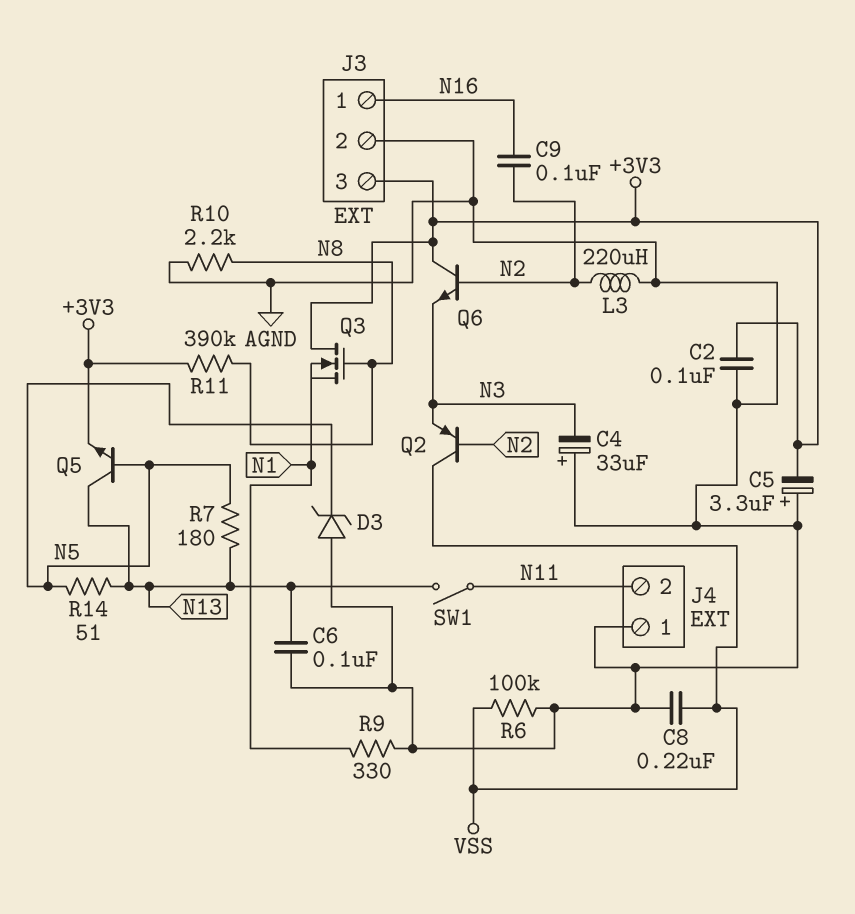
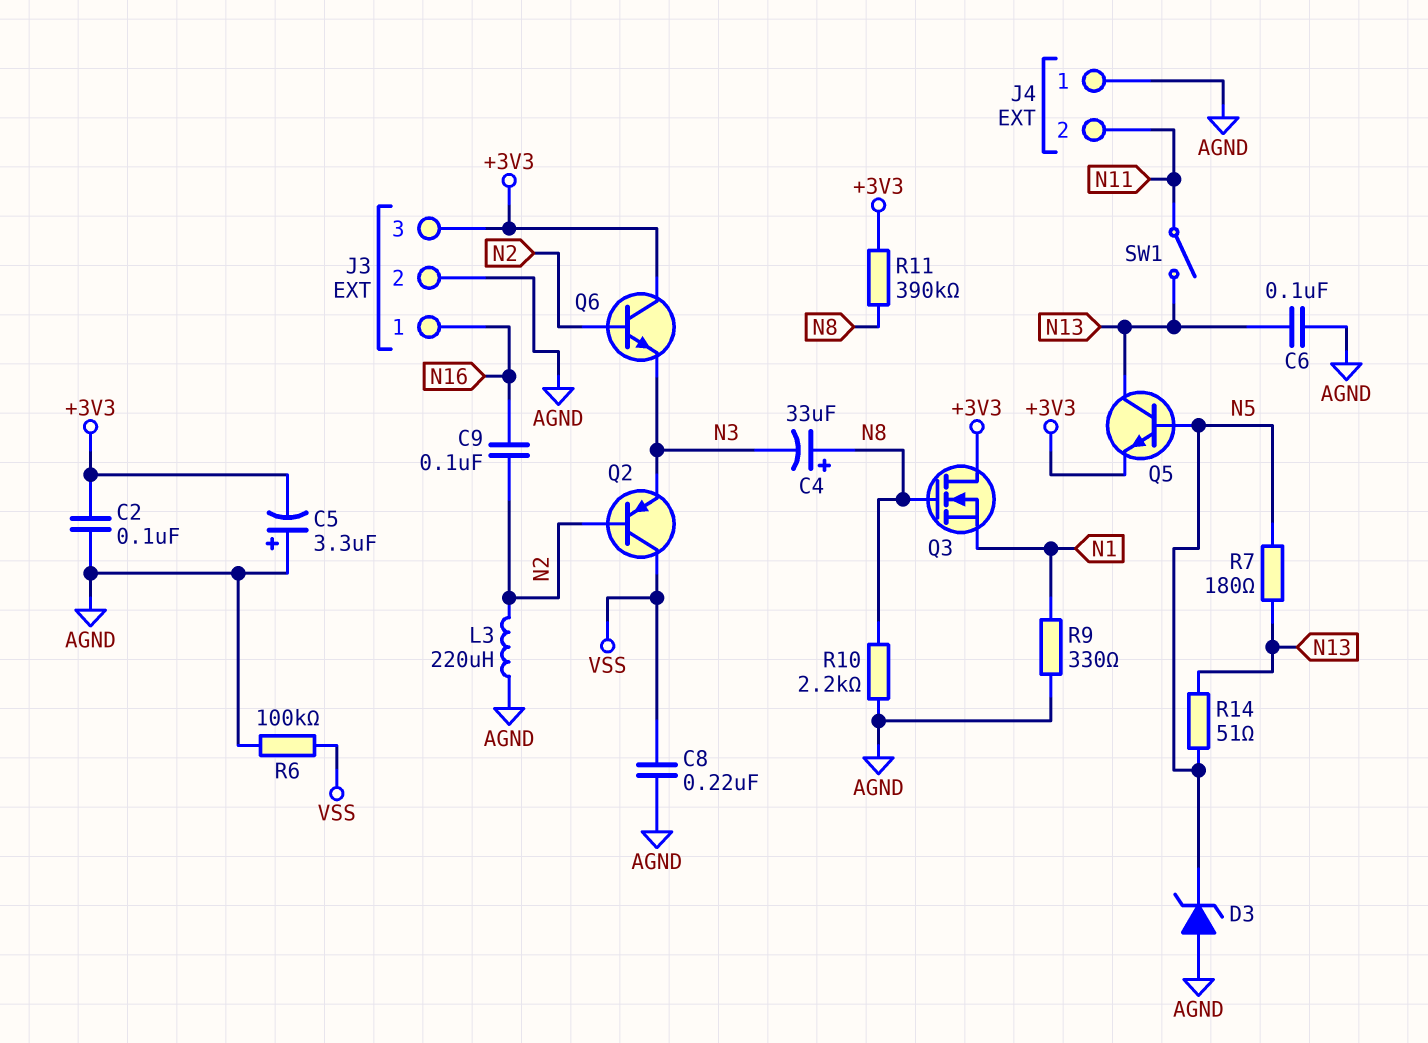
C4: 33uF (plus AGND, minus N3) -> 33uF (plus N8, minus N3)

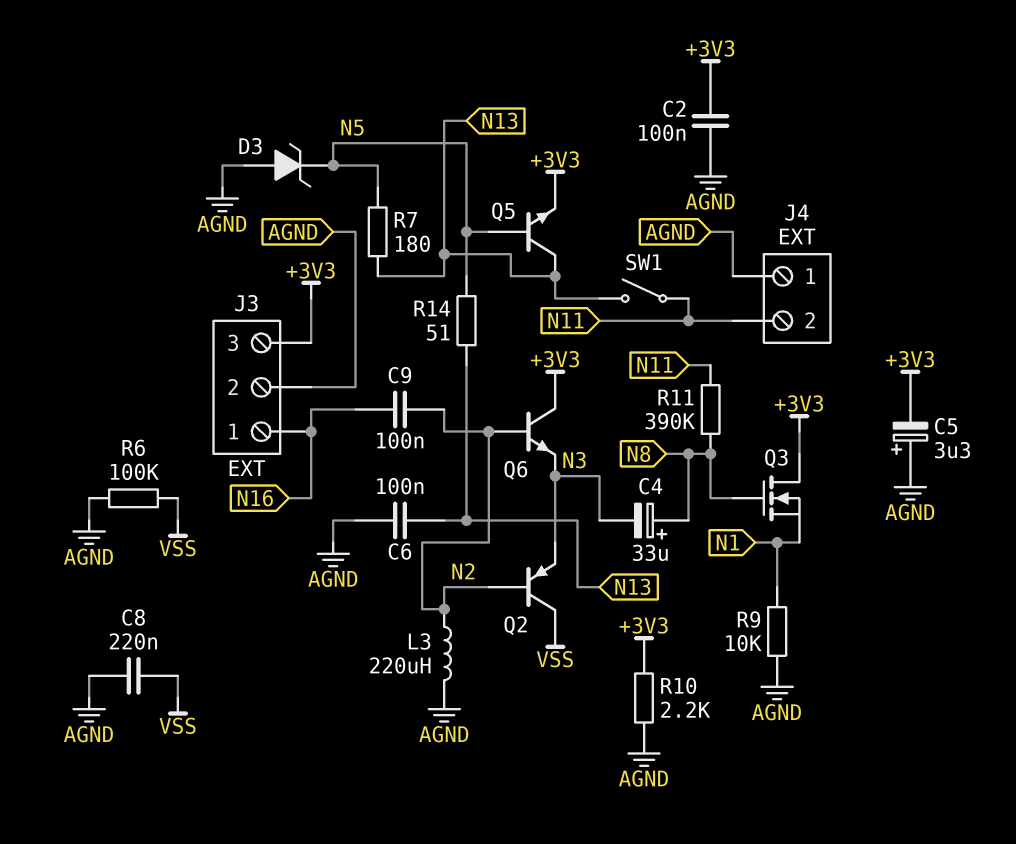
R9: 330 (AGND, N1) -> 10k (AGND, N1)
R10: 2.2k (AGND, N8) -> 2.2k (+3V3, AGND)
R11: 390k (+3V3, N8) -> 390k (N8, N11)

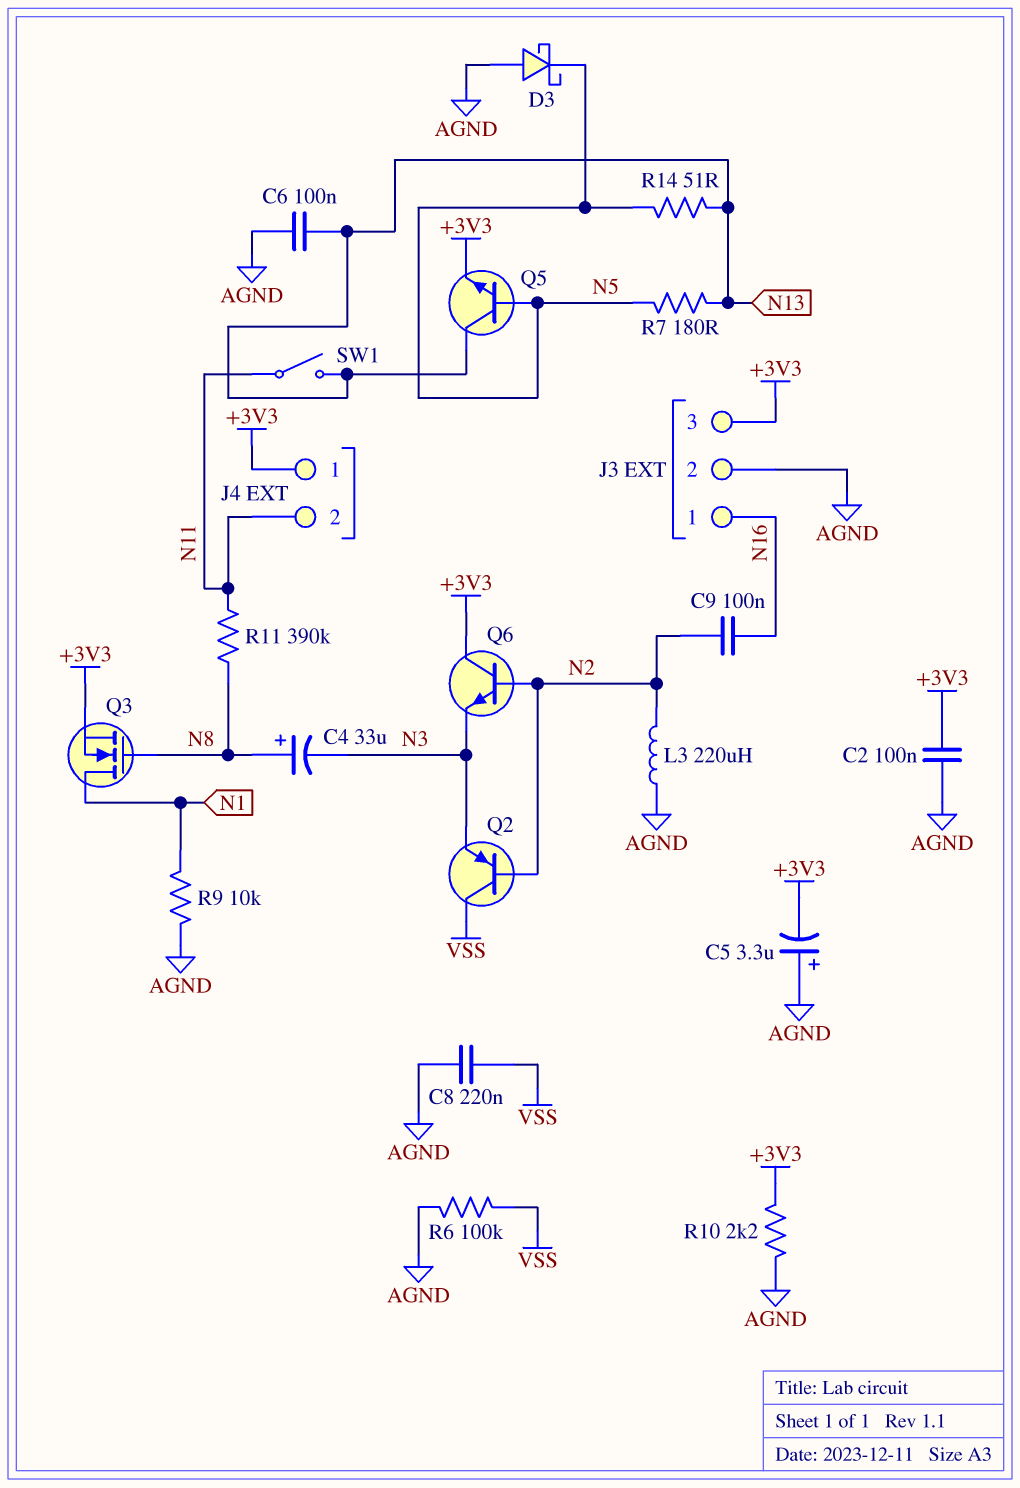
D3: zener (A AGND, K N5) -> schottky (A AGND, K N5)
J4 pin 1: AGND -> +3V3
Q3: NMOS (G N8, D +3V3, S N1) -> NMOS (G N8, D N1, S +3V3)

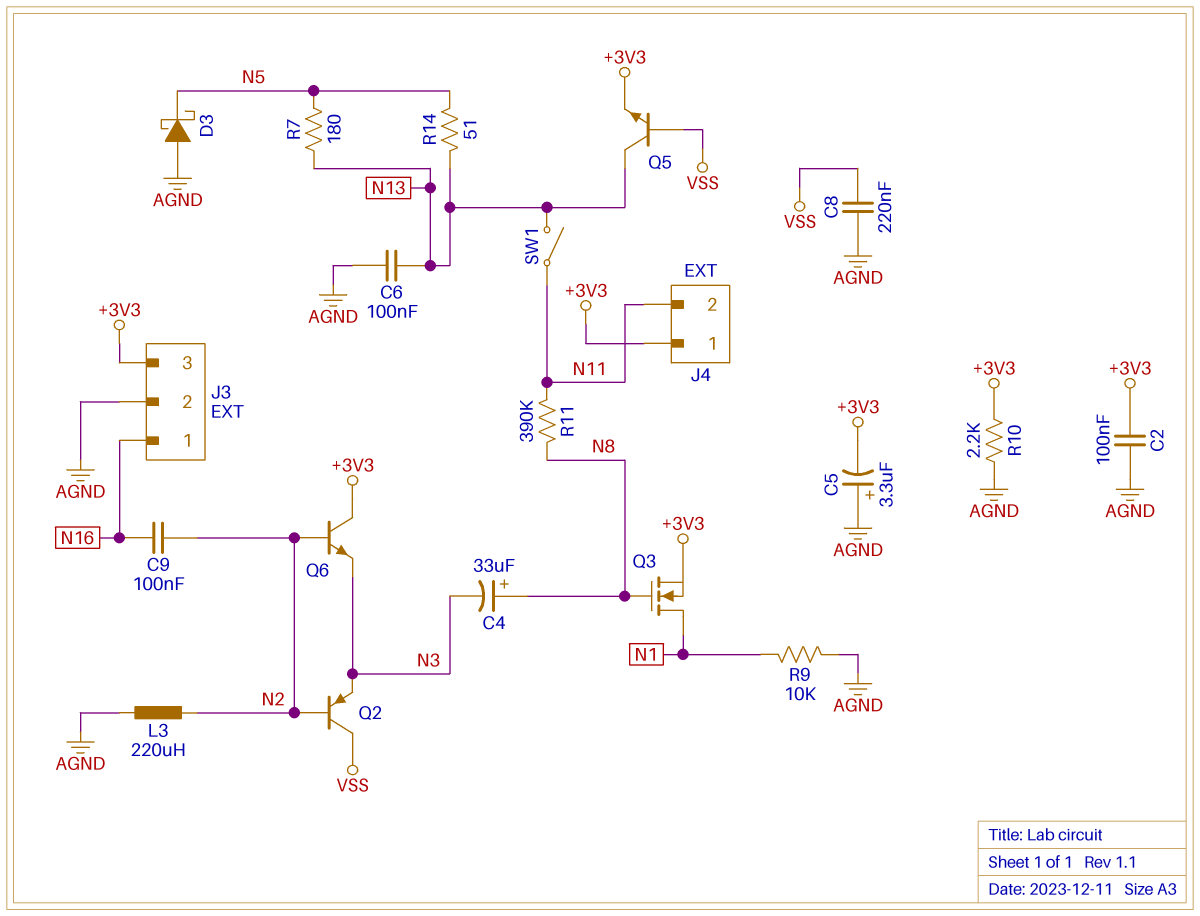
Q5: NPN (B N5, C N13, E +3V3) -> NPN (B VSS, C N13, E +3V3)
R6: 100k (AGND, VSS) -> none

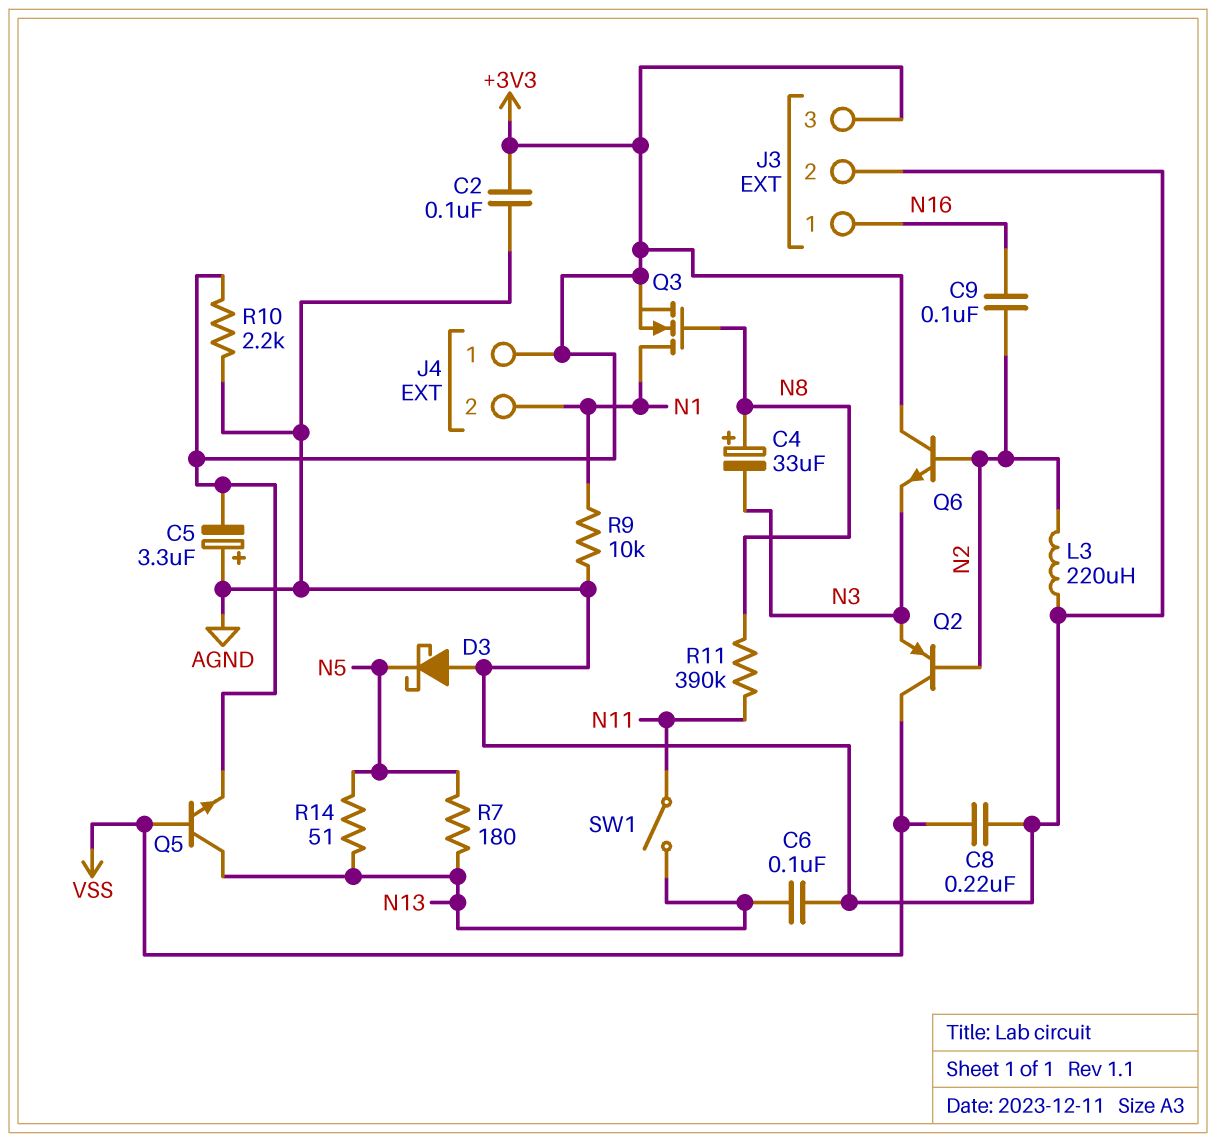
J4 pin 2: N11 -> N1

